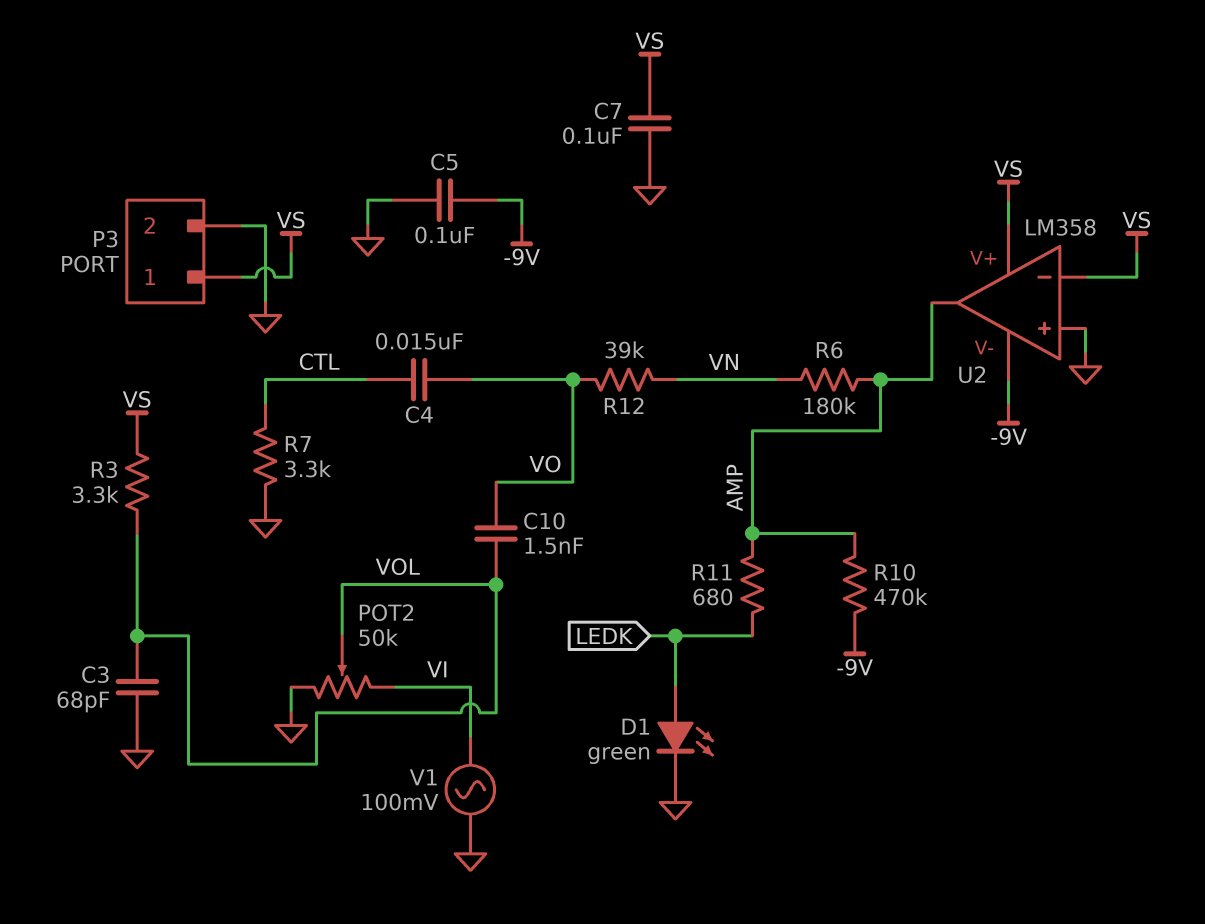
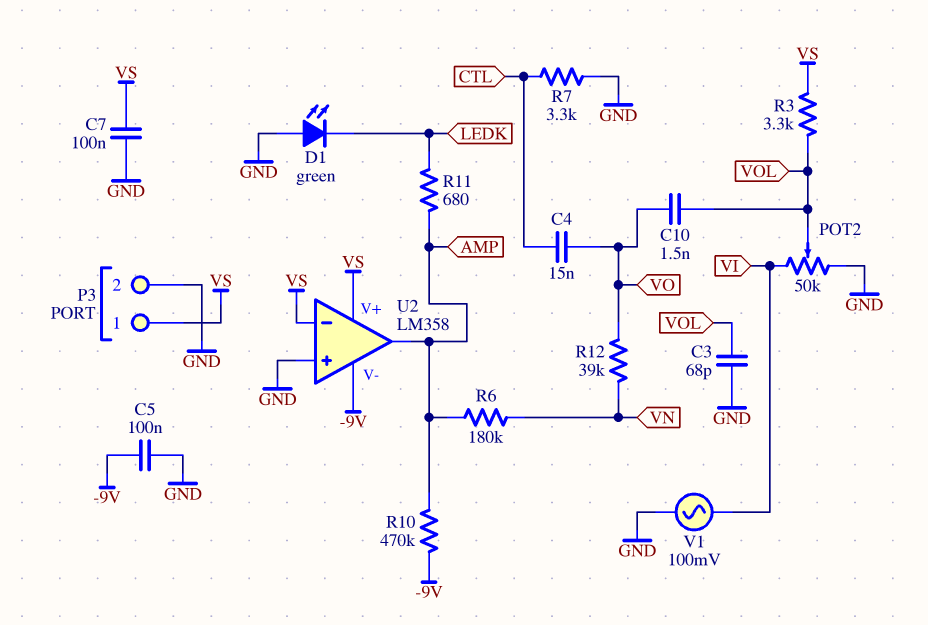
D1: LED green (A LEDK, K GND) -> LED green (A GND, K LEDK)

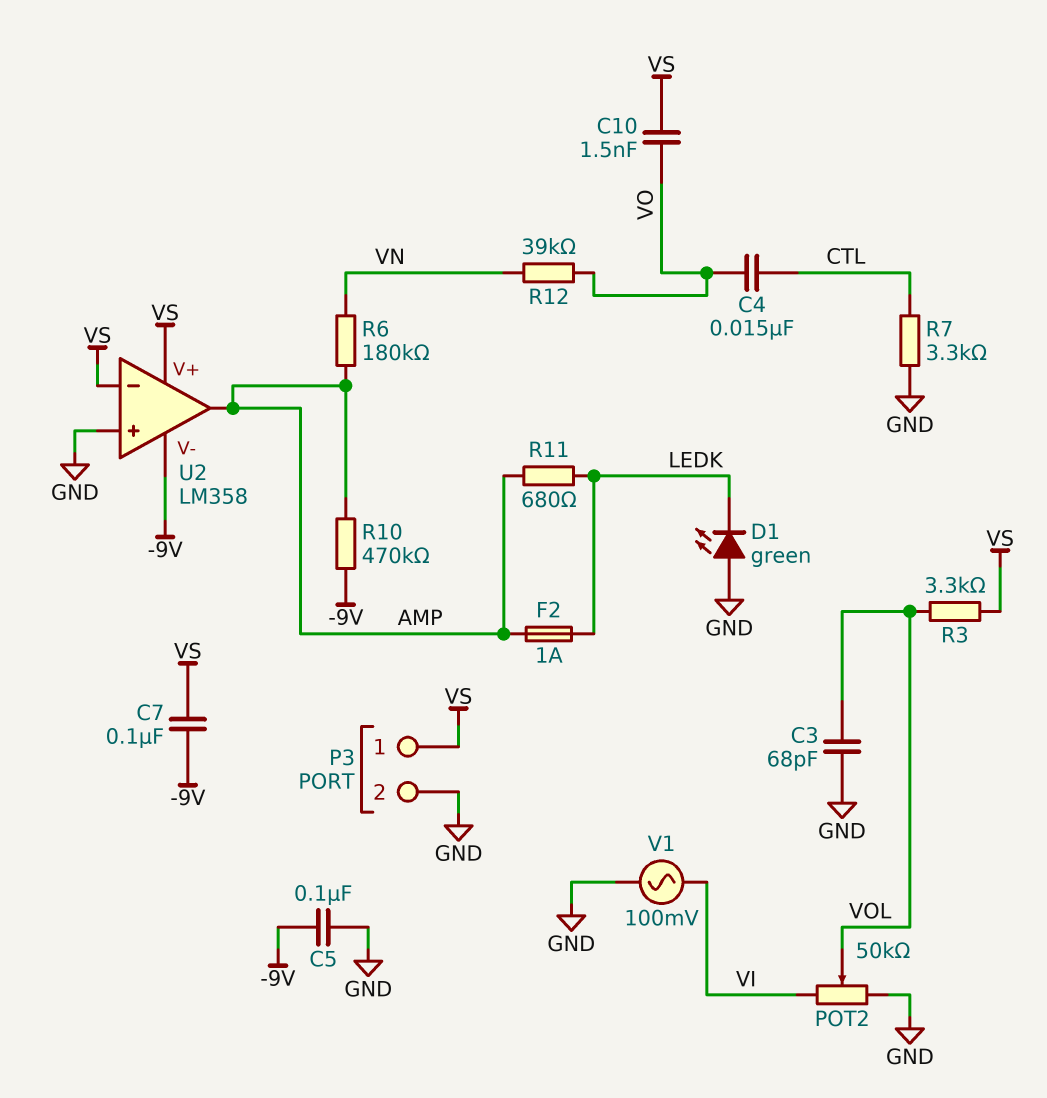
C7: 100nF (GND, VS) -> 100nF (-9V, VS)
C10: 1.5nF (VO, VOL) -> 1.5nF (VO, VS)
F2: none -> 1A (AMP, LEDK)

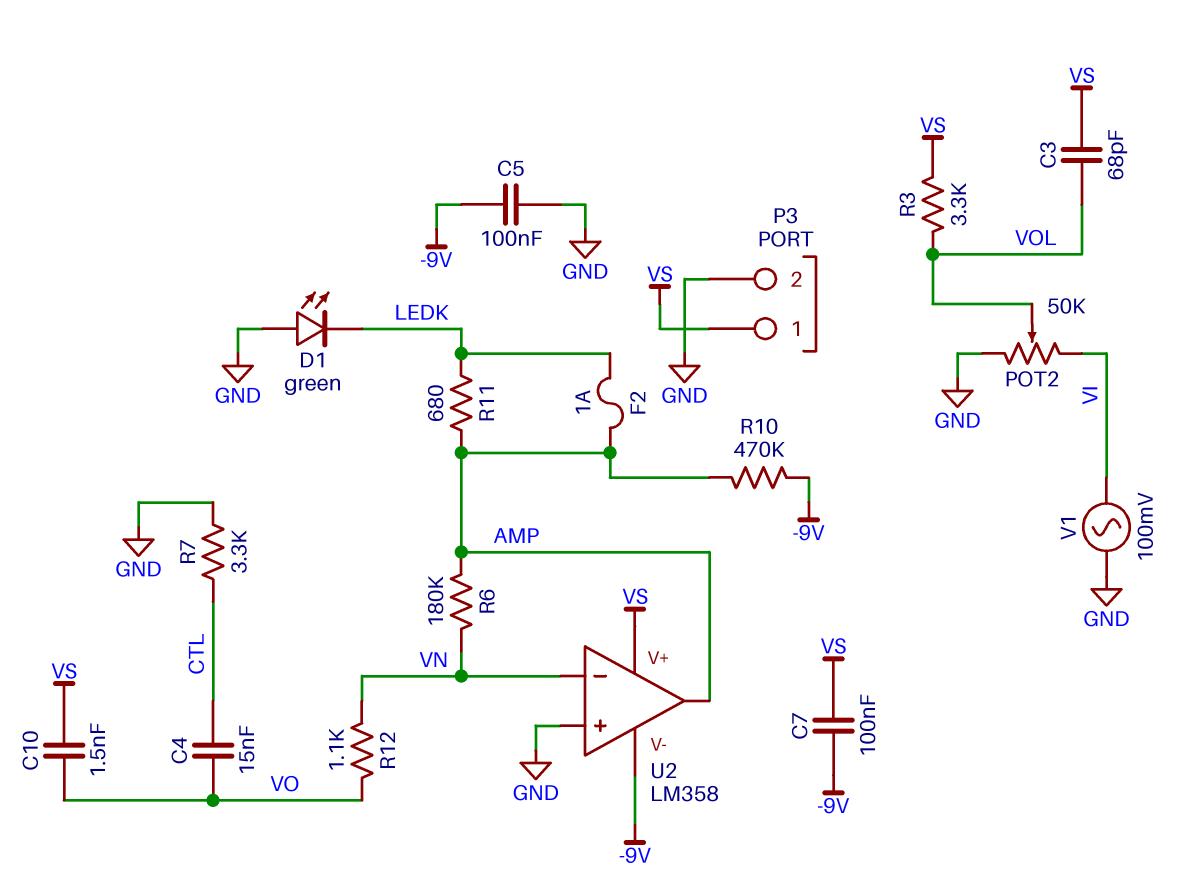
C3: 68pF (GND, VOL) -> 68pF (VOL, VS)
R12: 39k (VN, VO) -> 1.1k (VN, VO)
U2 pin in-: VS -> VN

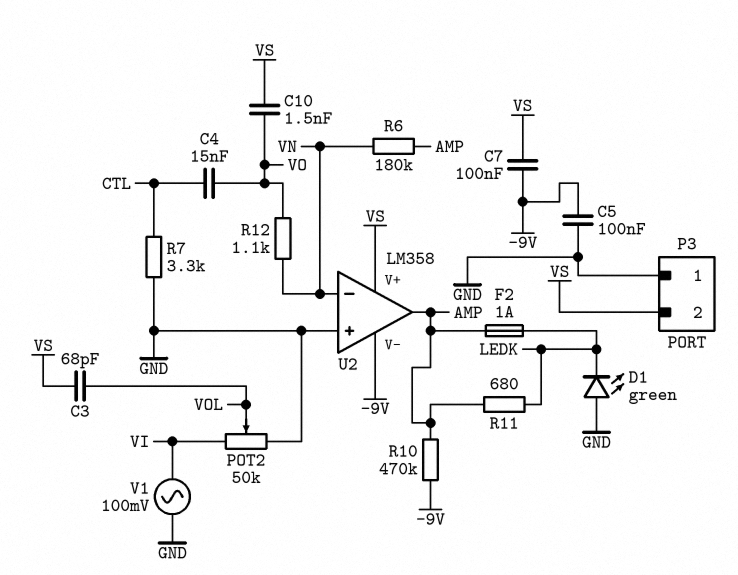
P3 pin 1: VS -> GND
P3 pin 2: GND -> VS
R3: 3.3k (VOL, VS) -> none

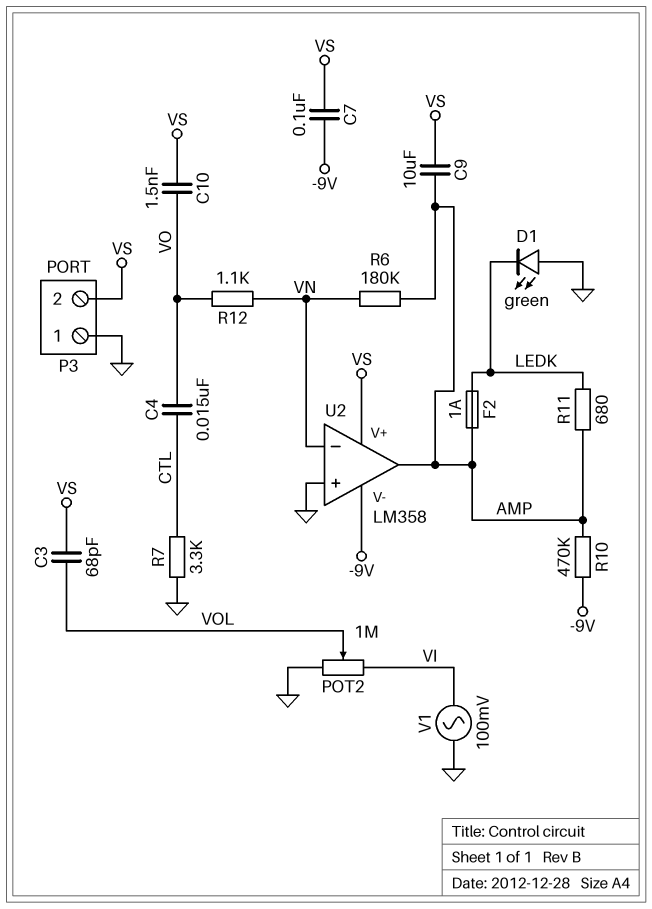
C5: 100nF (-9V, GND) -> none
C9: none -> 10uF (AMP, VS)
POT2: 50k (GND, VI, wiper VOL) -> 1M (GND, VI, wiper VOL)

